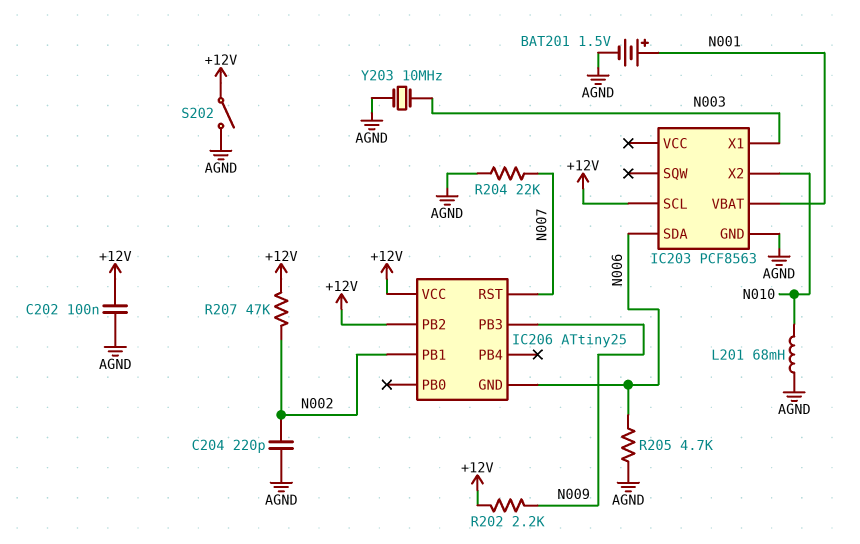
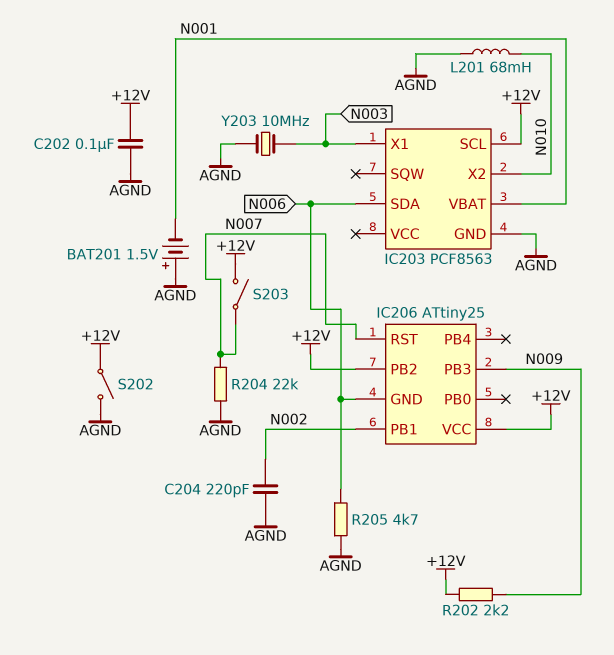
BAT201: 1.5V (plus N001, minus AGND) -> 1.5V (plus AGND, minus N001)
R207: 47k (+12V, N002) -> none
S203: none -> switch (+12V, N007)

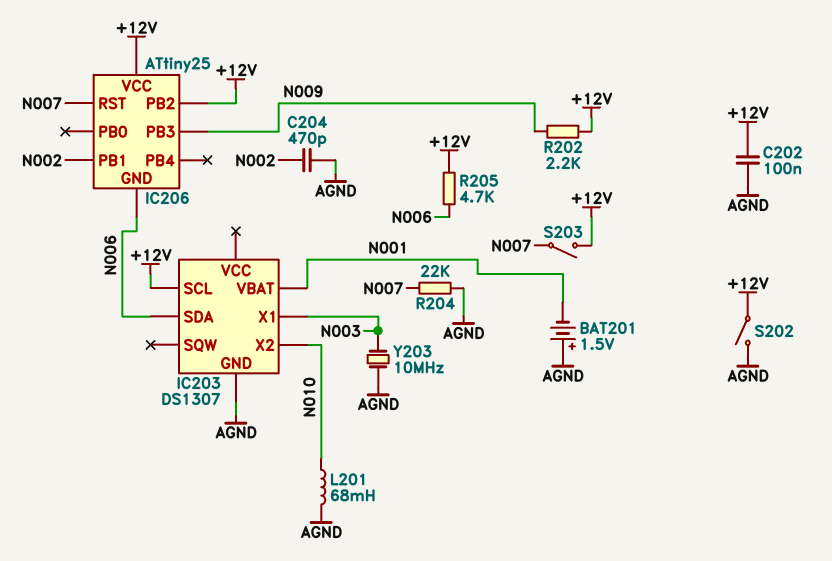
C204: 220pF (AGND, N002) -> 470pF (AGND, N002)
IC203: PCF8563 -> DS1307
R205: 4.7k (AGND, N006) -> 4.7k (+12V, N006)

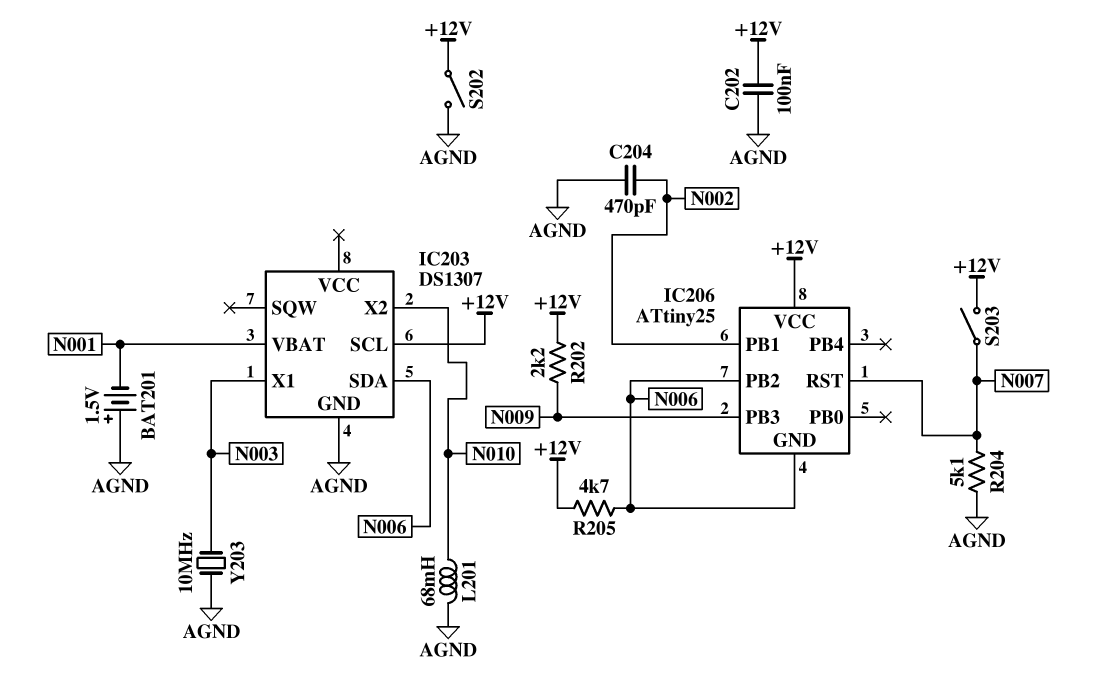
IC206 pin PB2: +12V -> N006
R204: 22k (AGND, N007) -> 5.1k (AGND, N007)

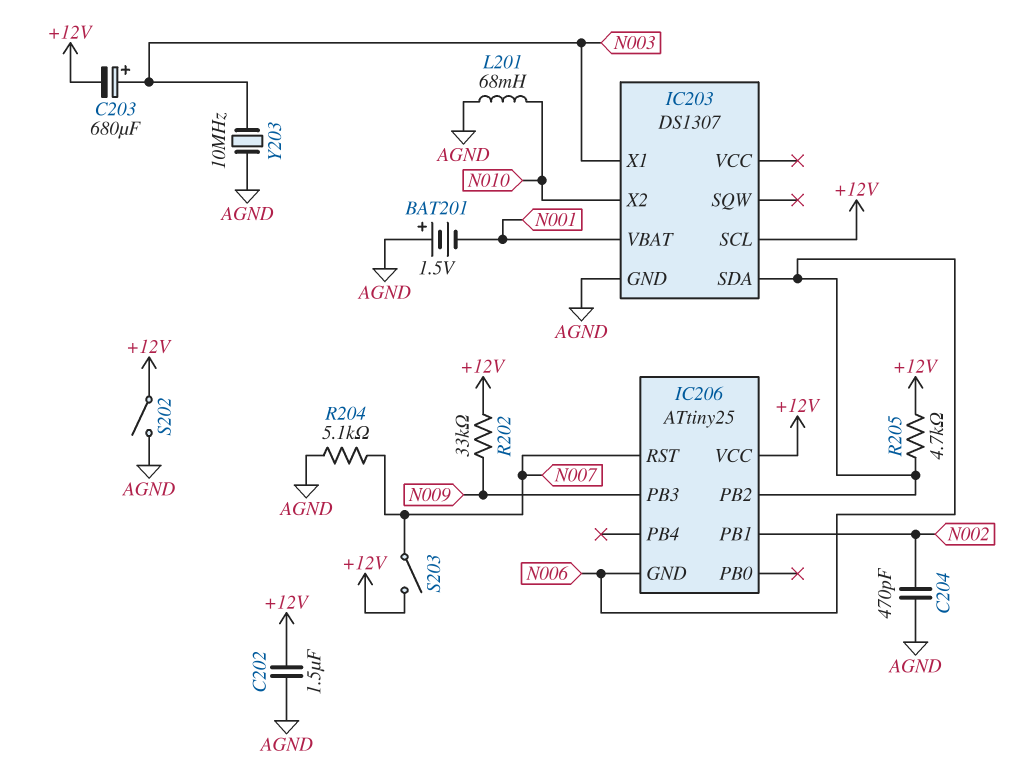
C202: 100nF (+12V, AGND) -> 1.5uF (+12V, AGND)
C203: none -> 680uF (plus N003, minus +12V)
R202: 2.2k (+12V, N009) -> 33k (+12V, N009)

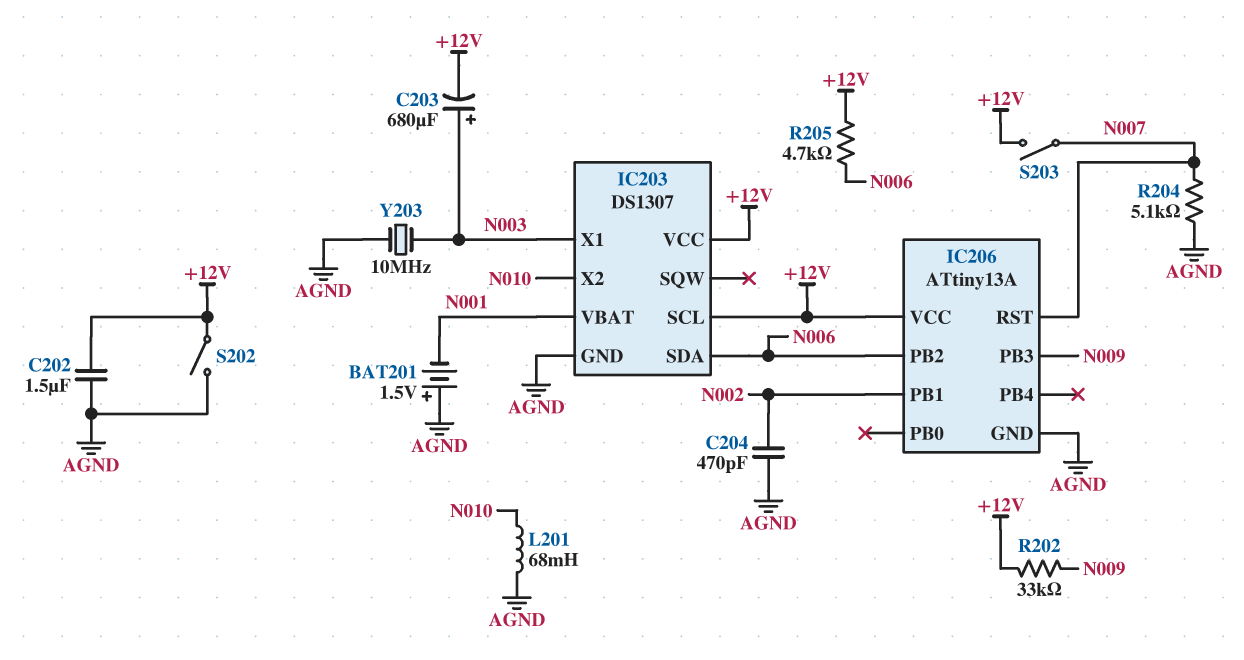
IC203 pin VCC: none -> +12V
IC206: ATtiny25 -> ATtiny13A
IC206 pin GND: N006 -> AGND

